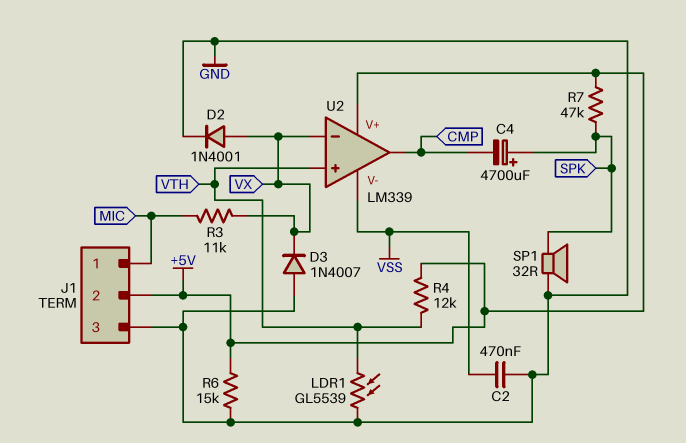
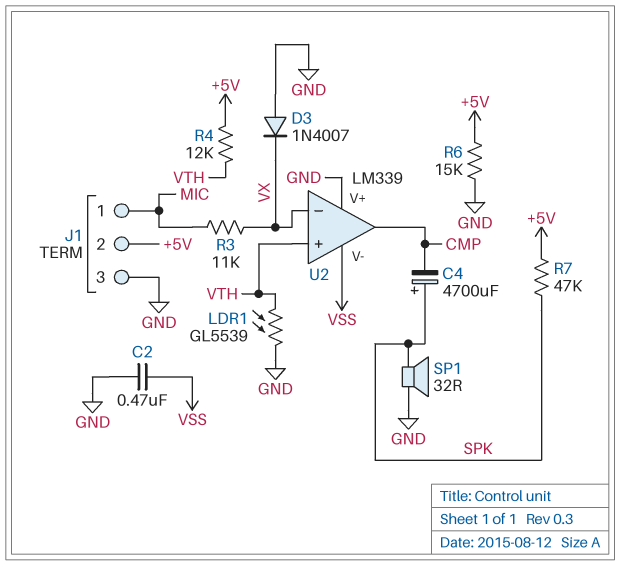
D2: diode 1N4001 (A VX, K GND) -> none
U2 pin V+: +5V -> GND

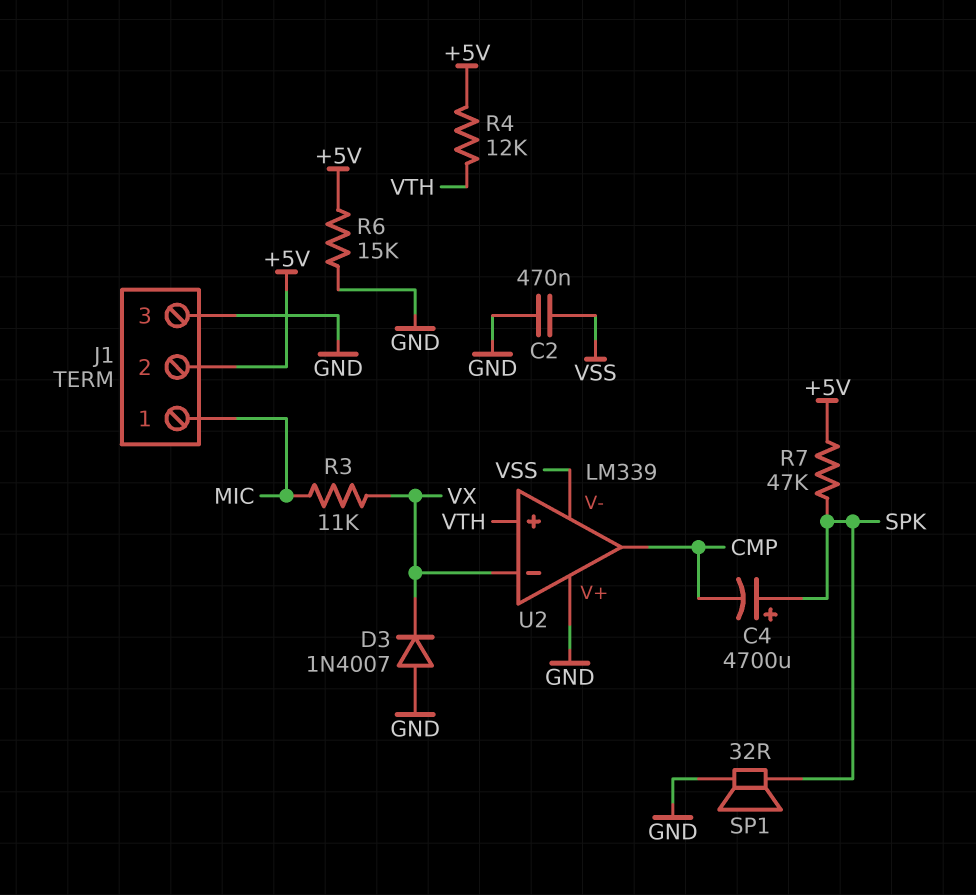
LDR1: GL5539 (GND, VTH) -> none

